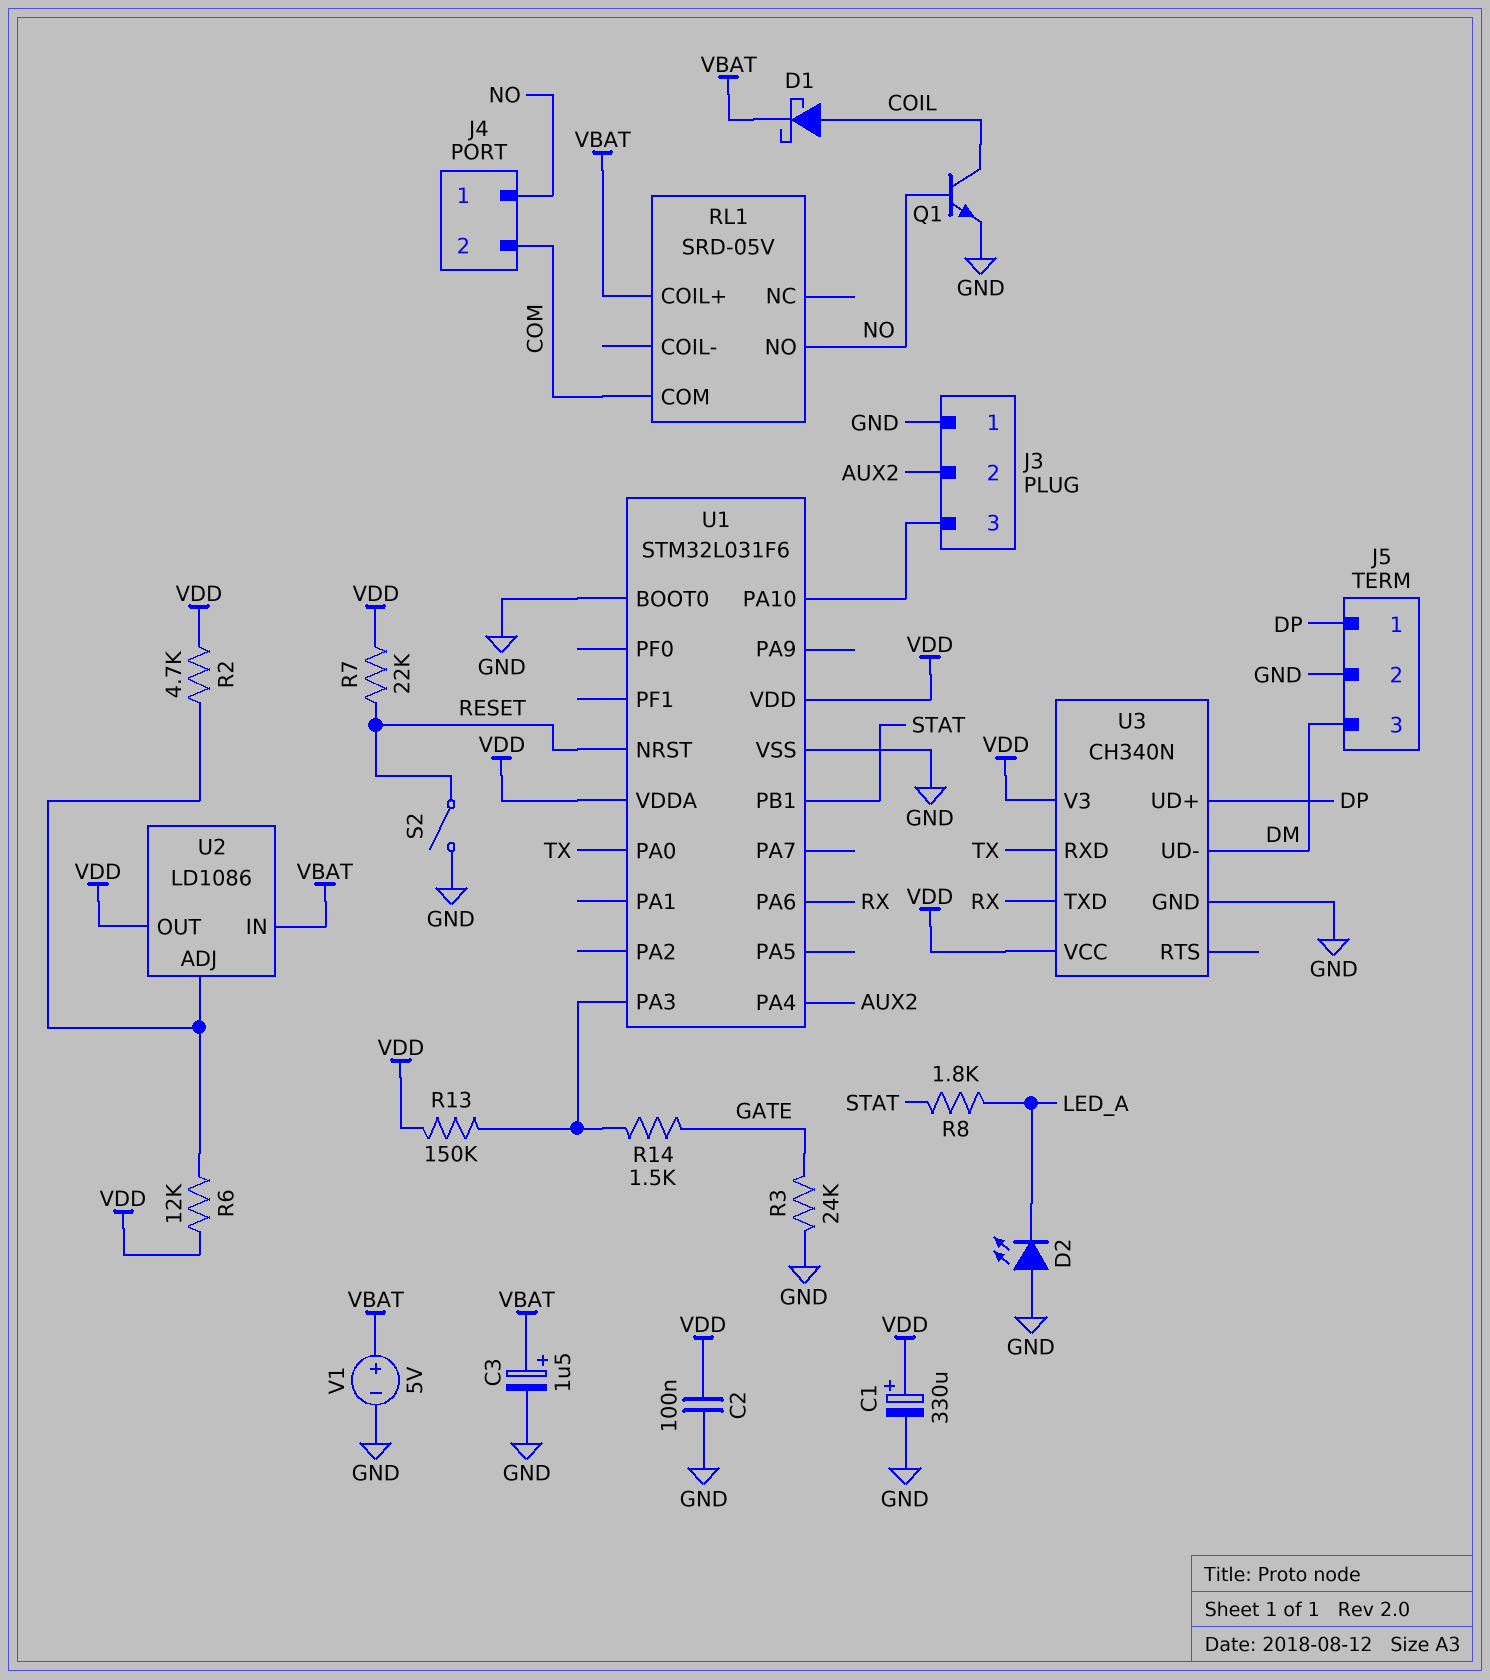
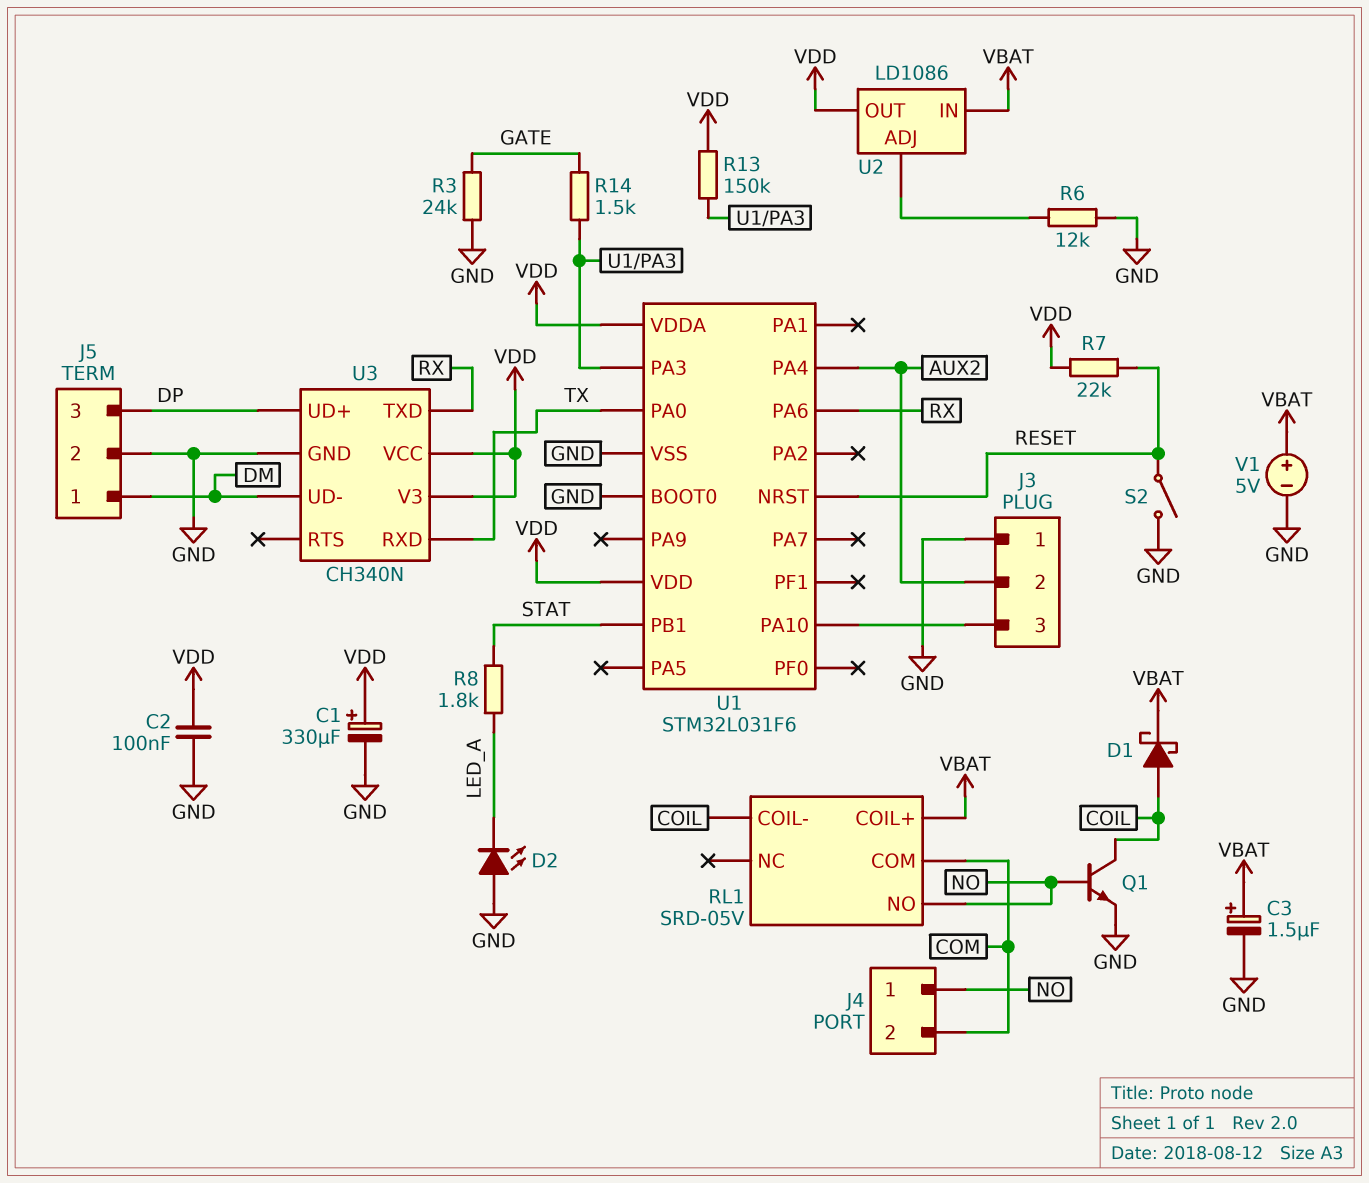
J5 pin 1: DP -> DM
J5 pin 3: DM -> DP
R2: 4.7k (U2/ADJ, VDD) -> none
R6: 12k (U2/ADJ, VDD) -> 12k (GND, U2/ADJ)
RL1 pin COIL-: none -> COIL

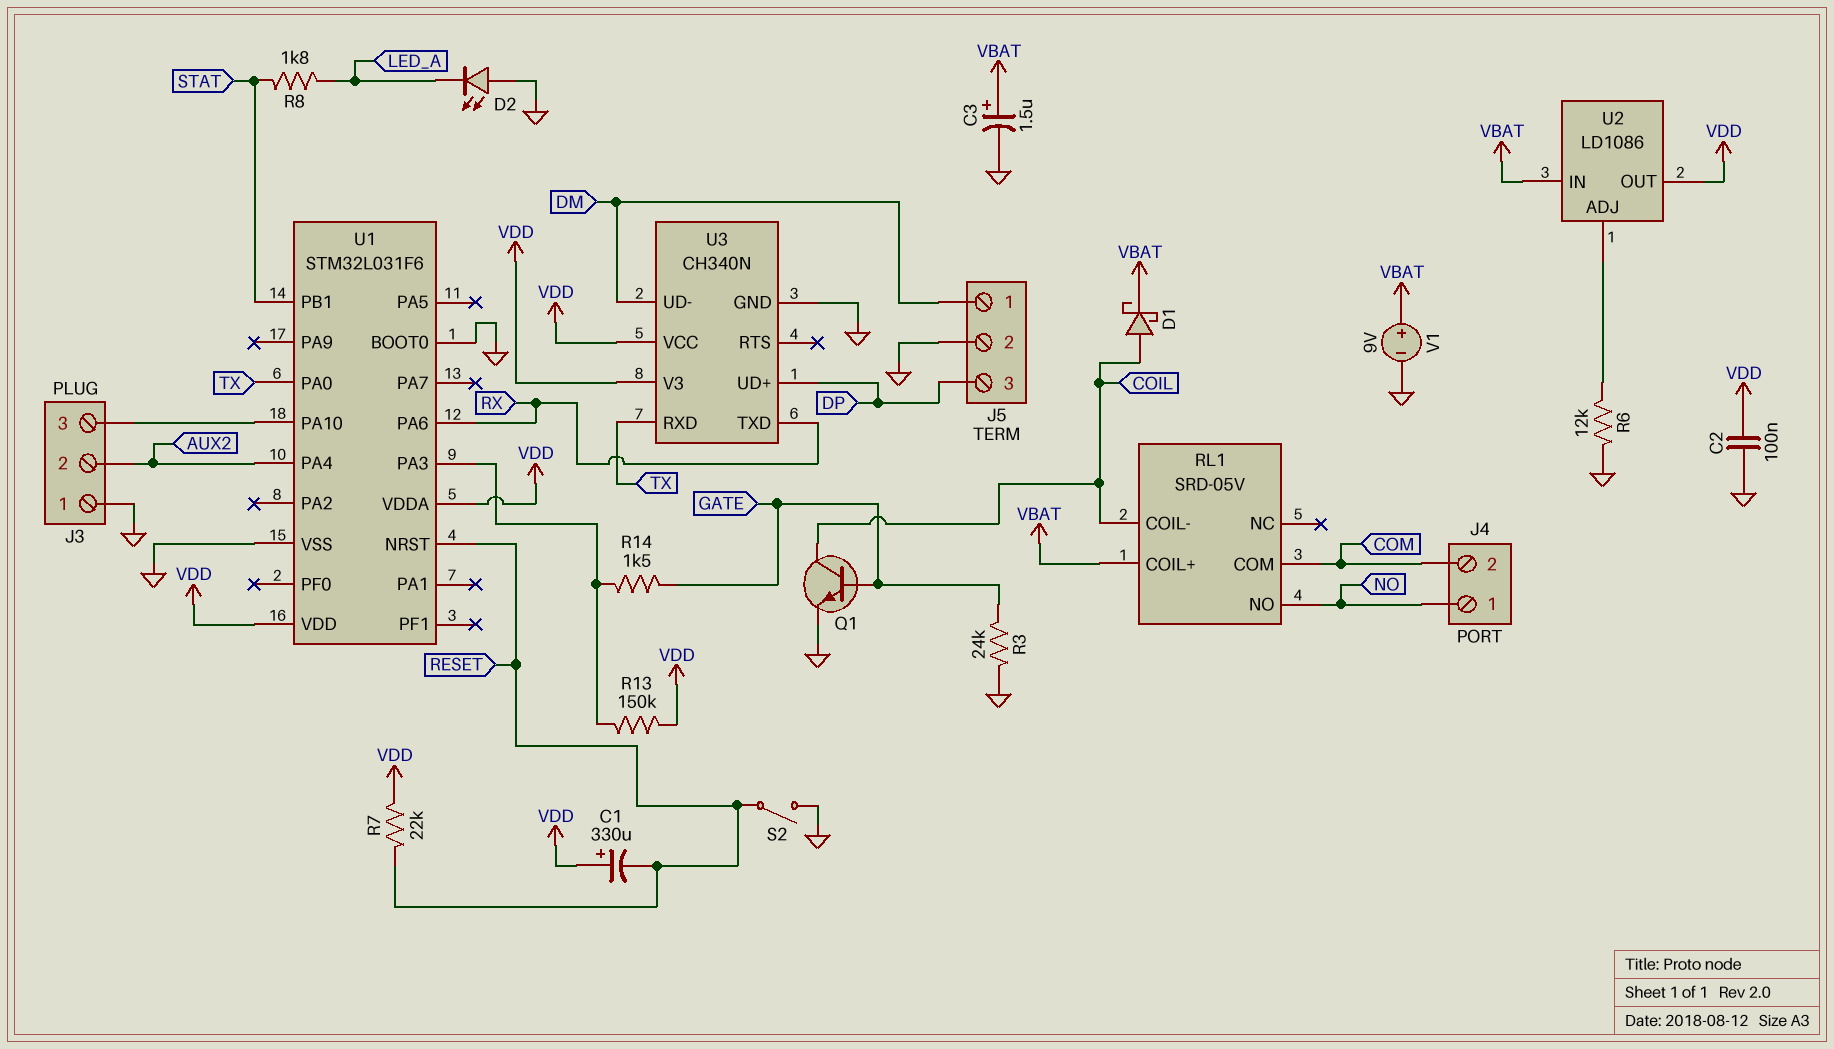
C1: 330uF (plus VDD, minus GND) -> 330uF (plus VDD, minus RESET)
Q1: NPN (B NO, C COIL, E GND) -> NPN (B GATE, C COIL, E GND)
V1: 5V (plus VBAT, minus GND) -> 9V (plus VBAT, minus GND)

